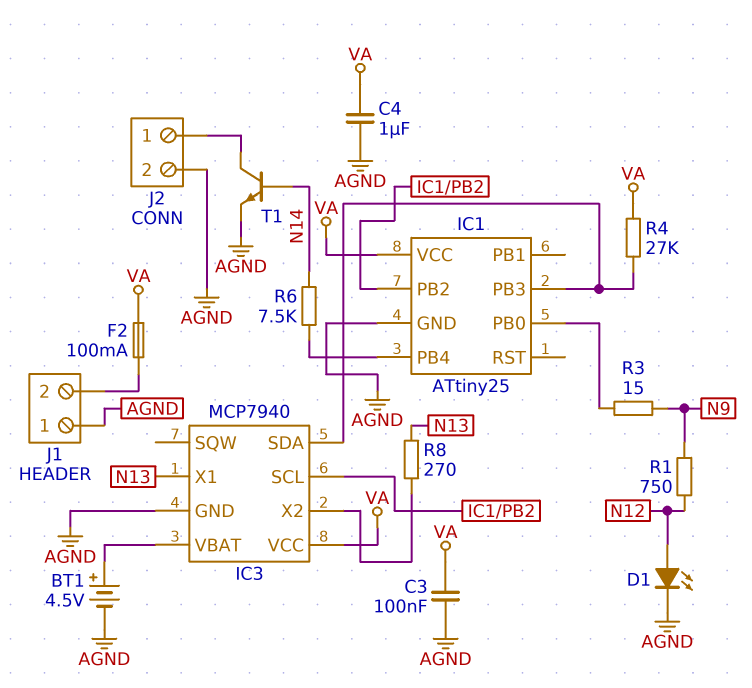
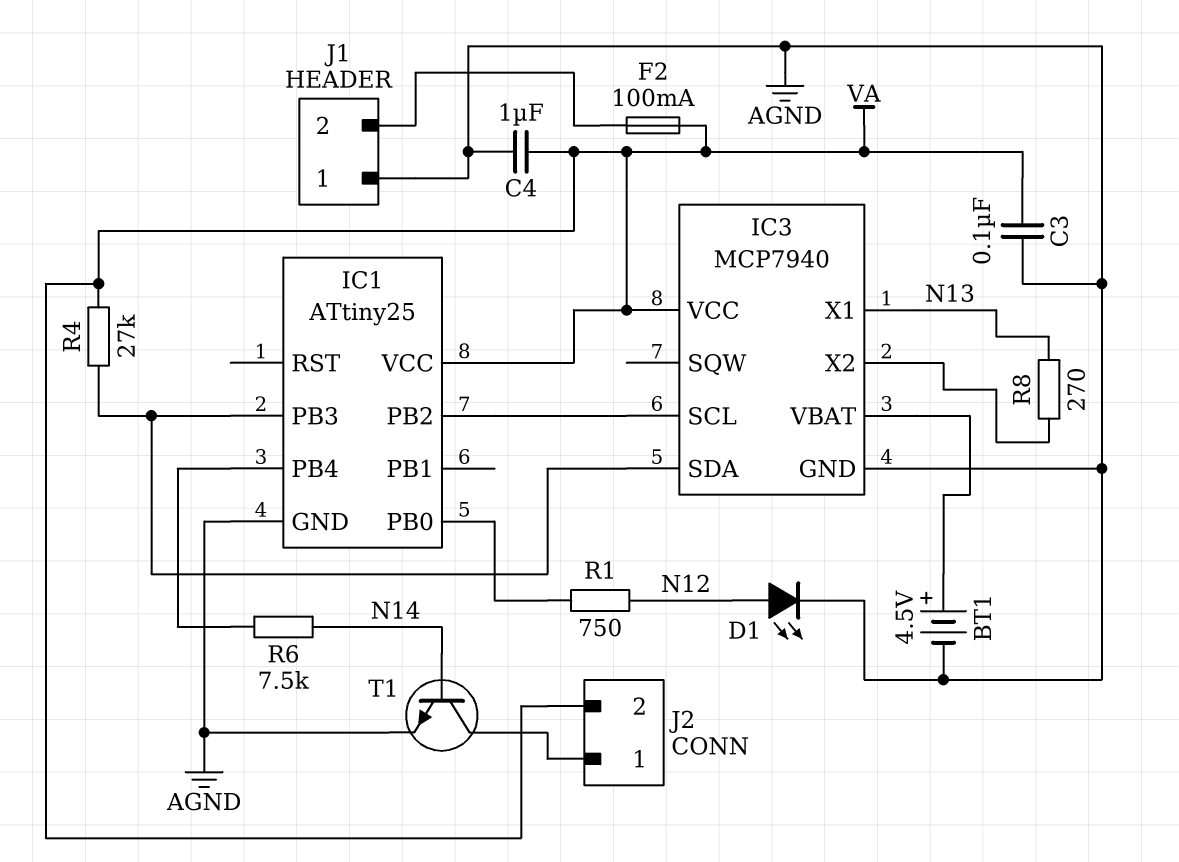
J2 pin 2: AGND -> VA
R1: 750 (N9, N12) -> 750 (IC1/PB0, N12)
R3: 15 (IC1/PB0, N9) -> none

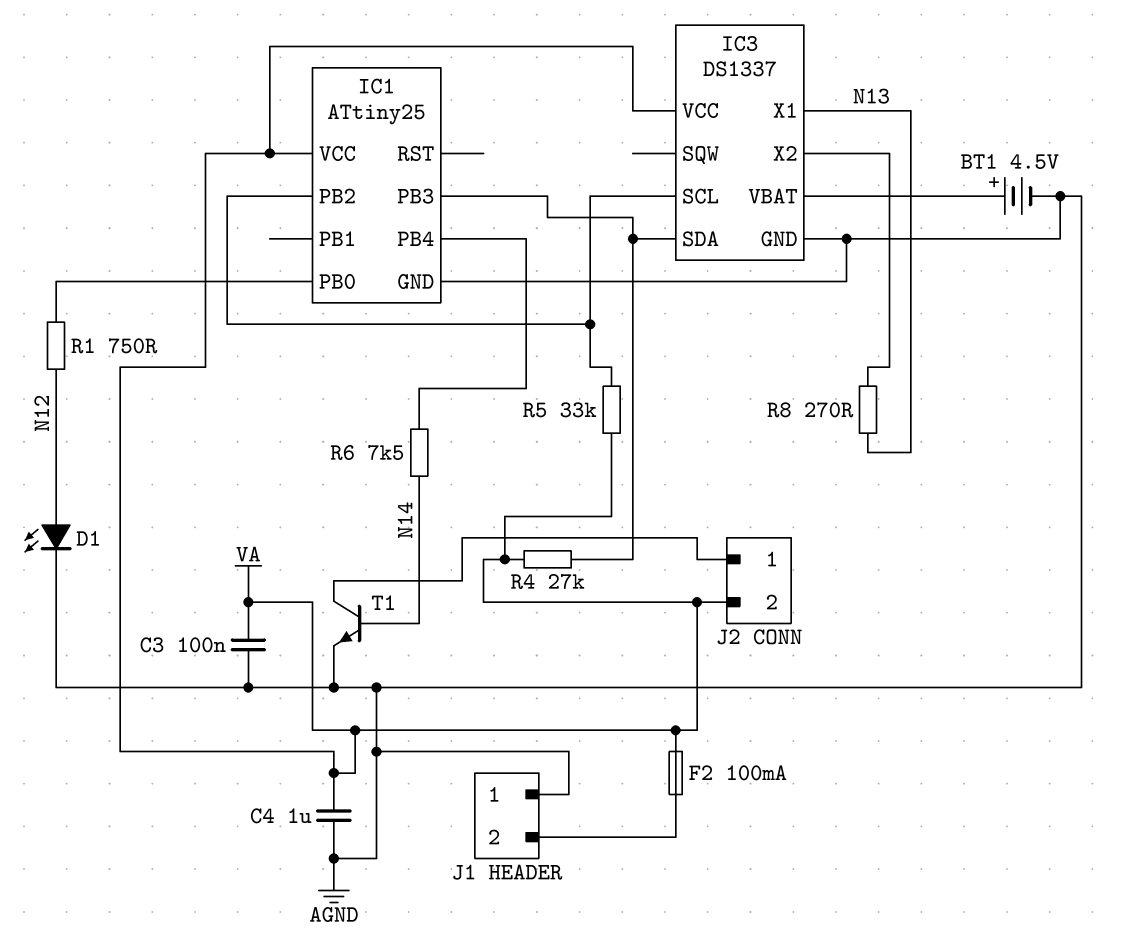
IC3: MCP7940 -> DS1337
R5: none -> 33k (IC1/PB2, VA)

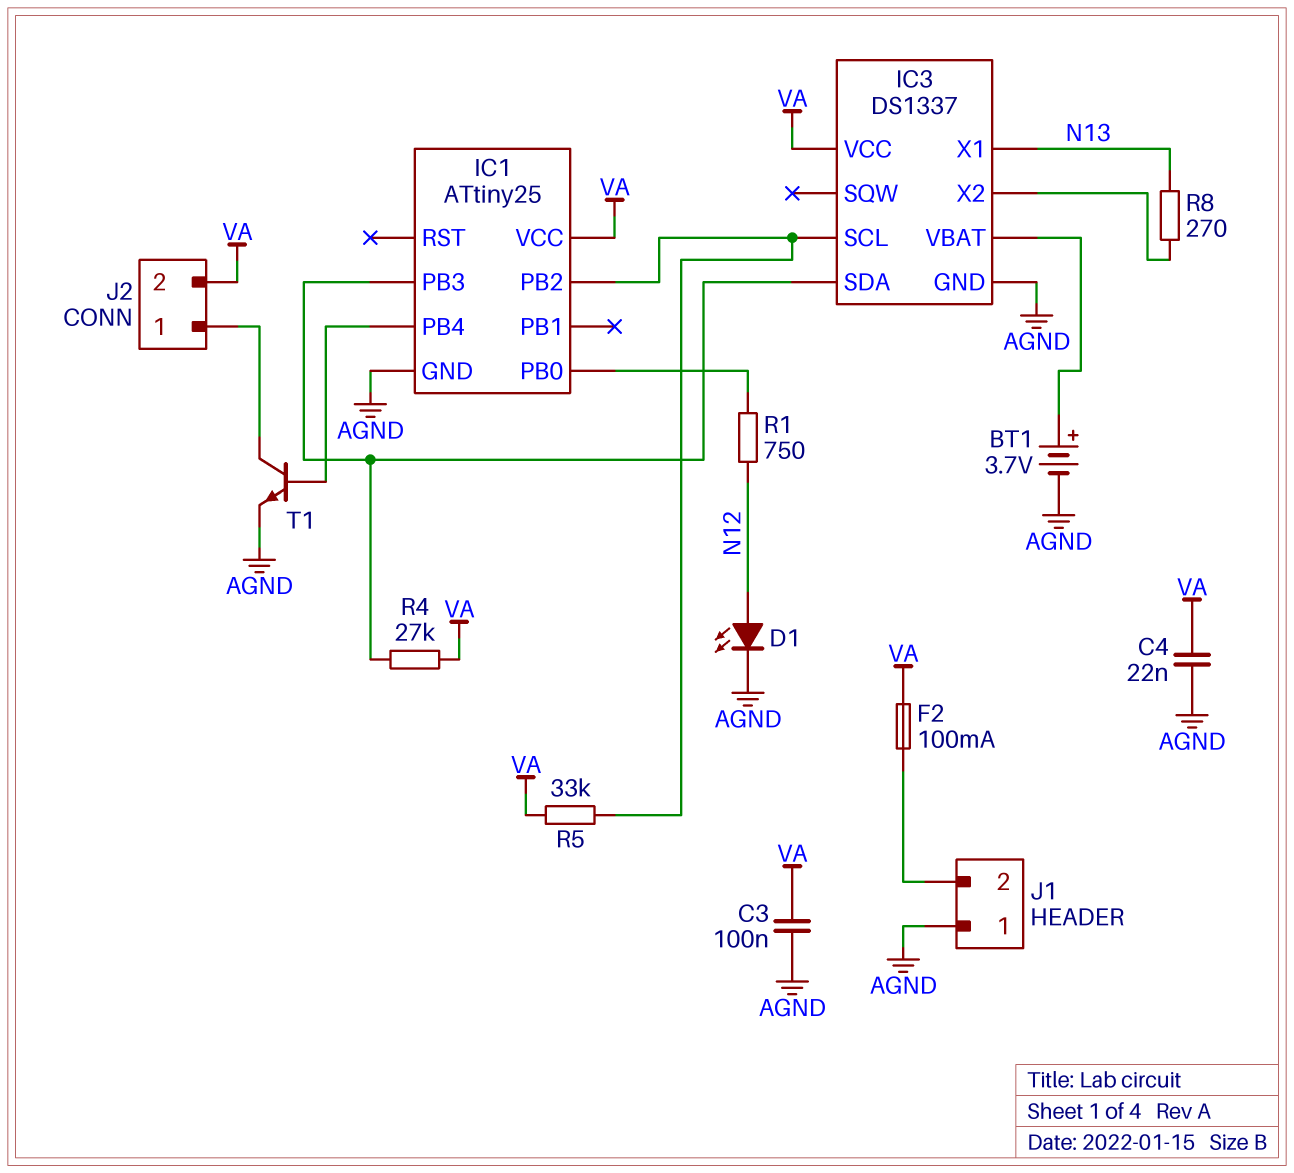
BT1: 4.5V (plus IC3/VBAT, minus AGND) -> 3.7V (plus IC3/VBAT, minus AGND)
C4: 1uF (AGND, VA) -> 22nF (AGND, VA)
R6: 7.5k (IC1/PB4, N14) -> none
T1: NPN (B N14, C J2/1, E AGND) -> NPN (B IC1/PB4, C J2/1, E AGND)

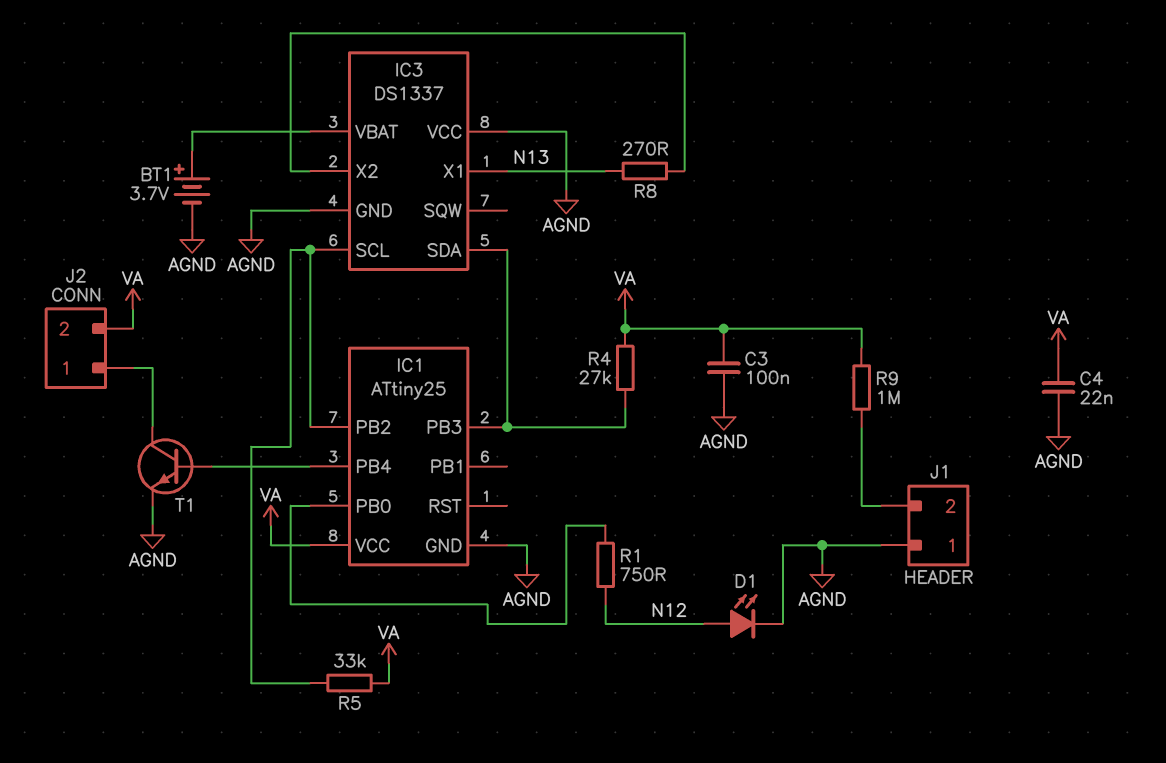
F2: 100mA (J1/2, VA) -> none
IC3 pin VCC: VA -> AGND
R9: none -> 1M (J1/2, VA)

